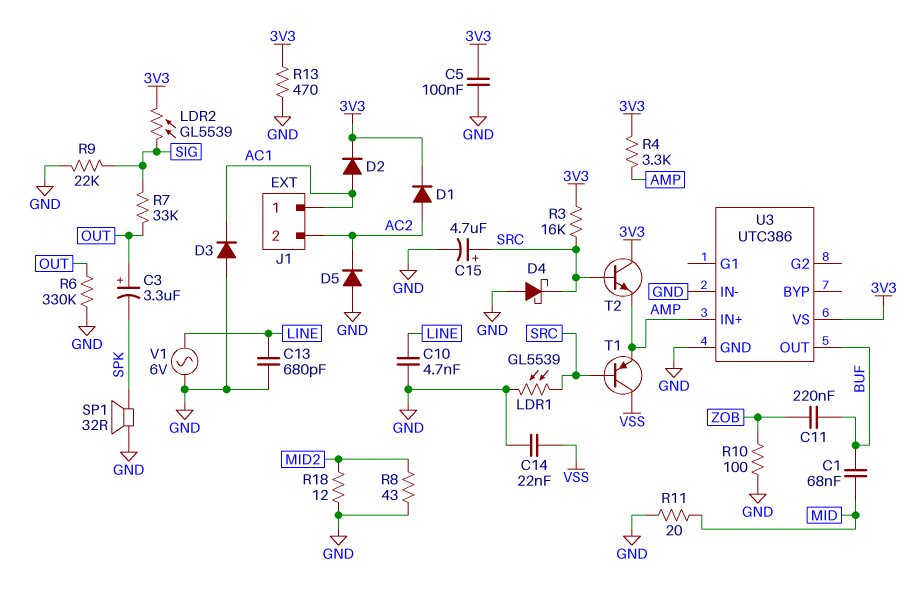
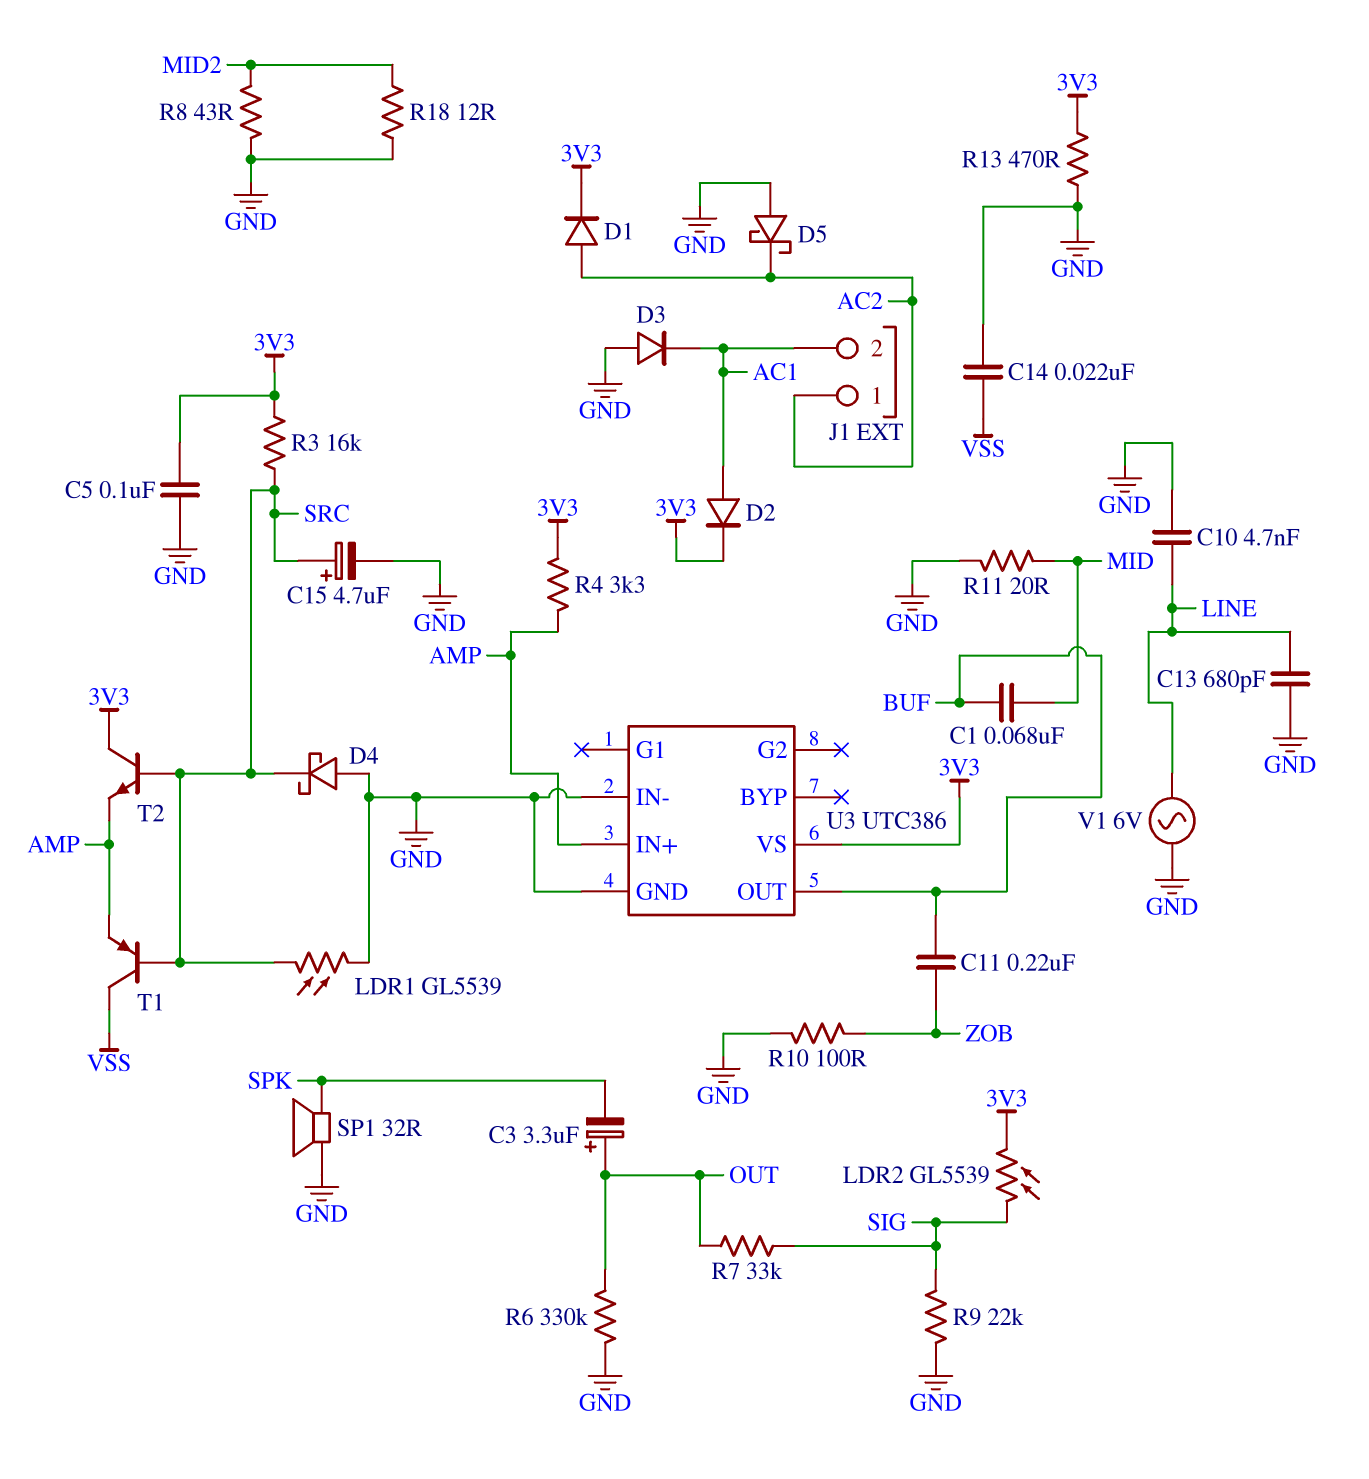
D5: diode (A GND, K AC2) -> schottky (A GND, K AC2)
J1 pin 1: AC1 -> AC2
J1 pin 2: AC2 -> AC1

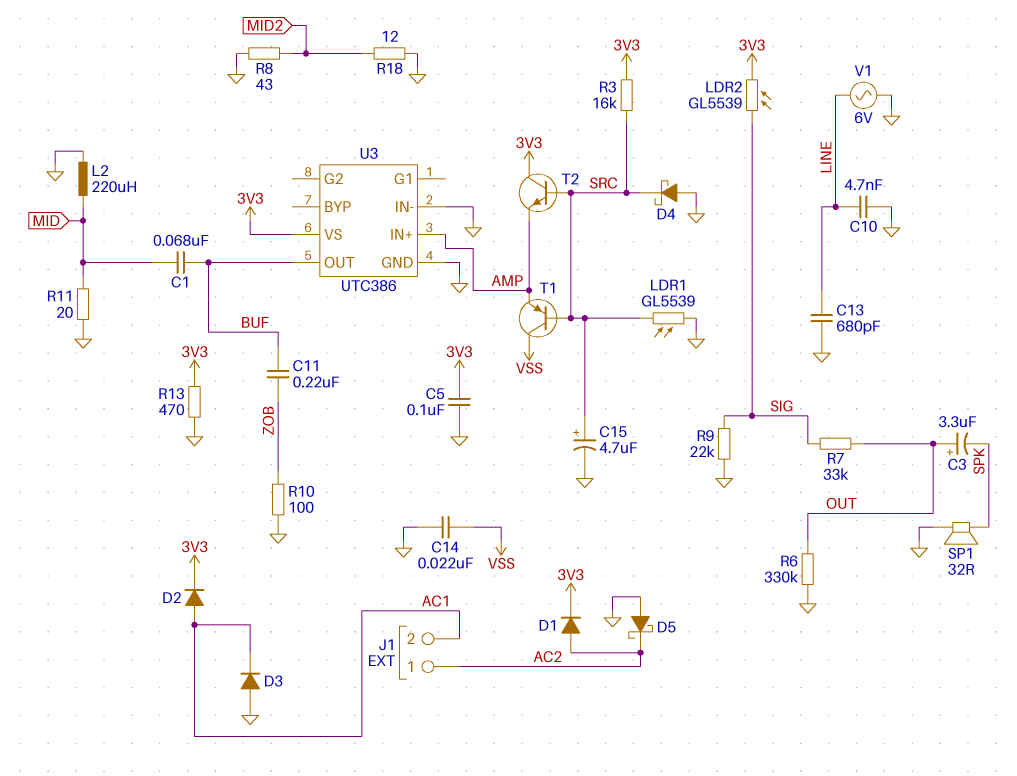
L2: none -> 220uH (GND, MID)
R4: 3.3k (3V3, AMP) -> none

